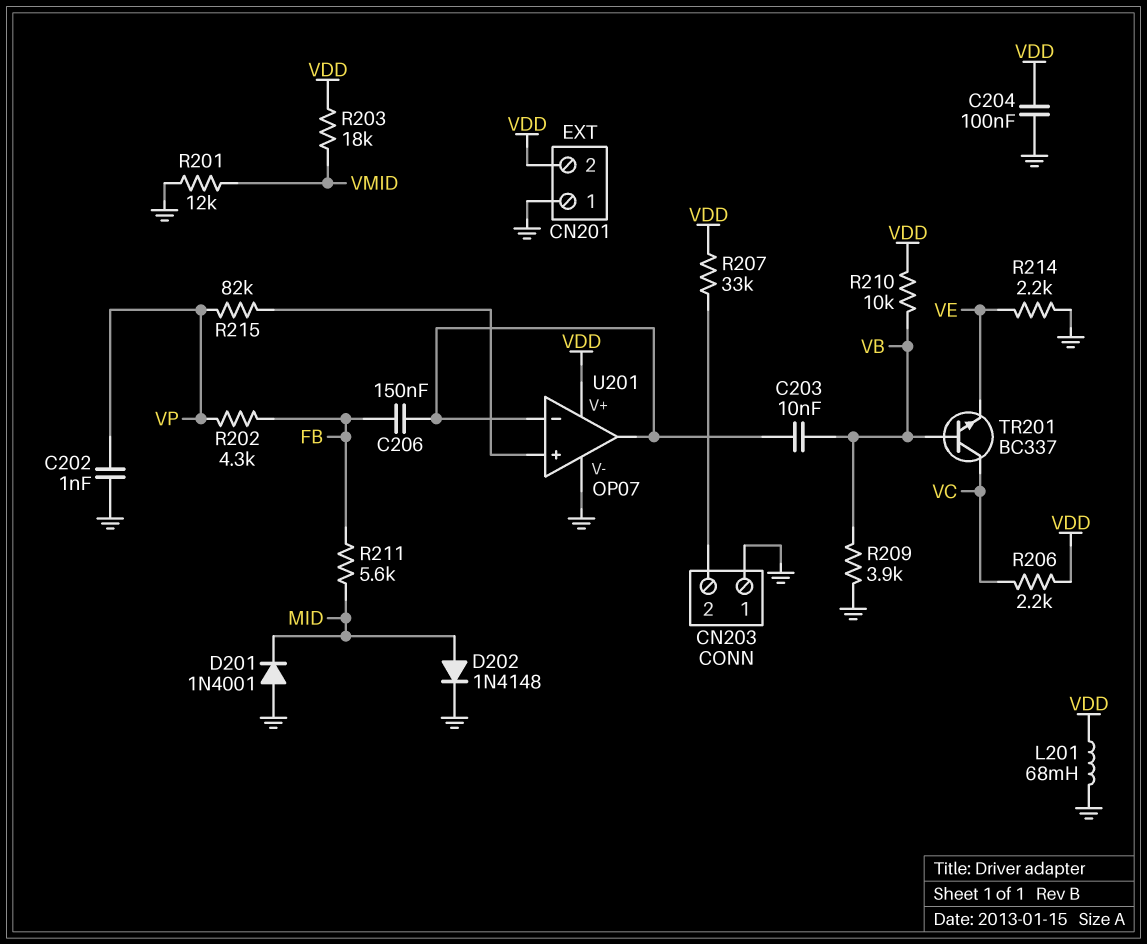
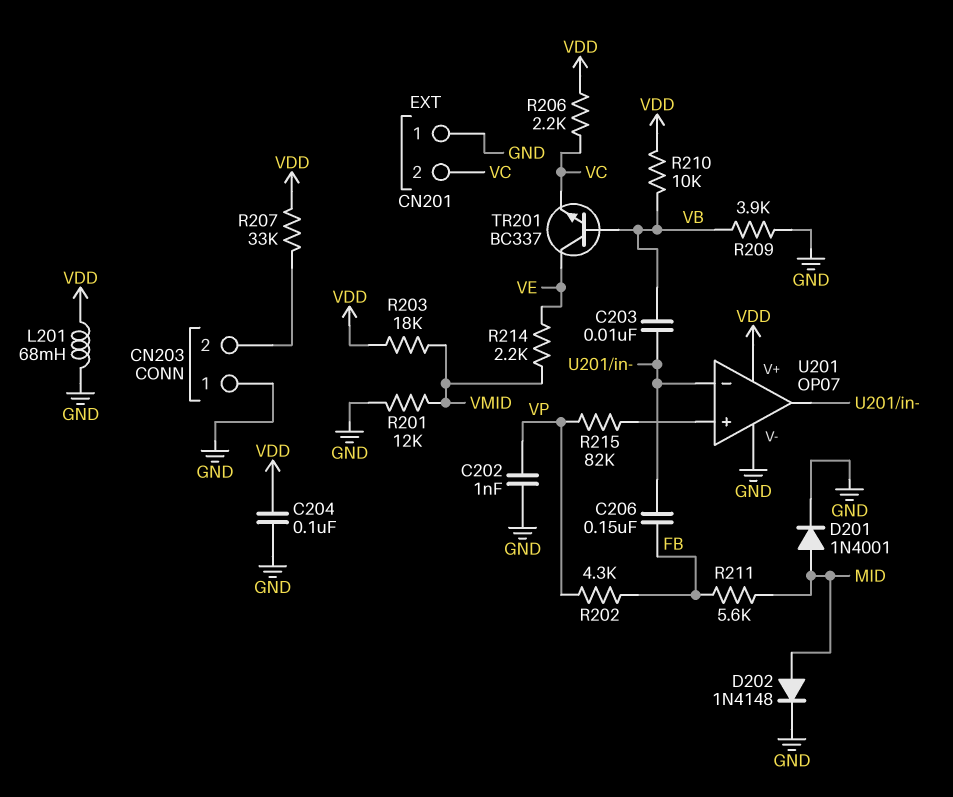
CN201 pin 2: VDD -> VC
D201: diode 1N4001 (A GND, K MID) -> diode 1N4001 (A MID, K GND)
R214: 2.2k (GND, VE) -> 2.2k (VE, VMID)
TR201: NPN BC337 (B VB, C VC, E VE) -> NPN BC337 (B VB, C VE, E VC)

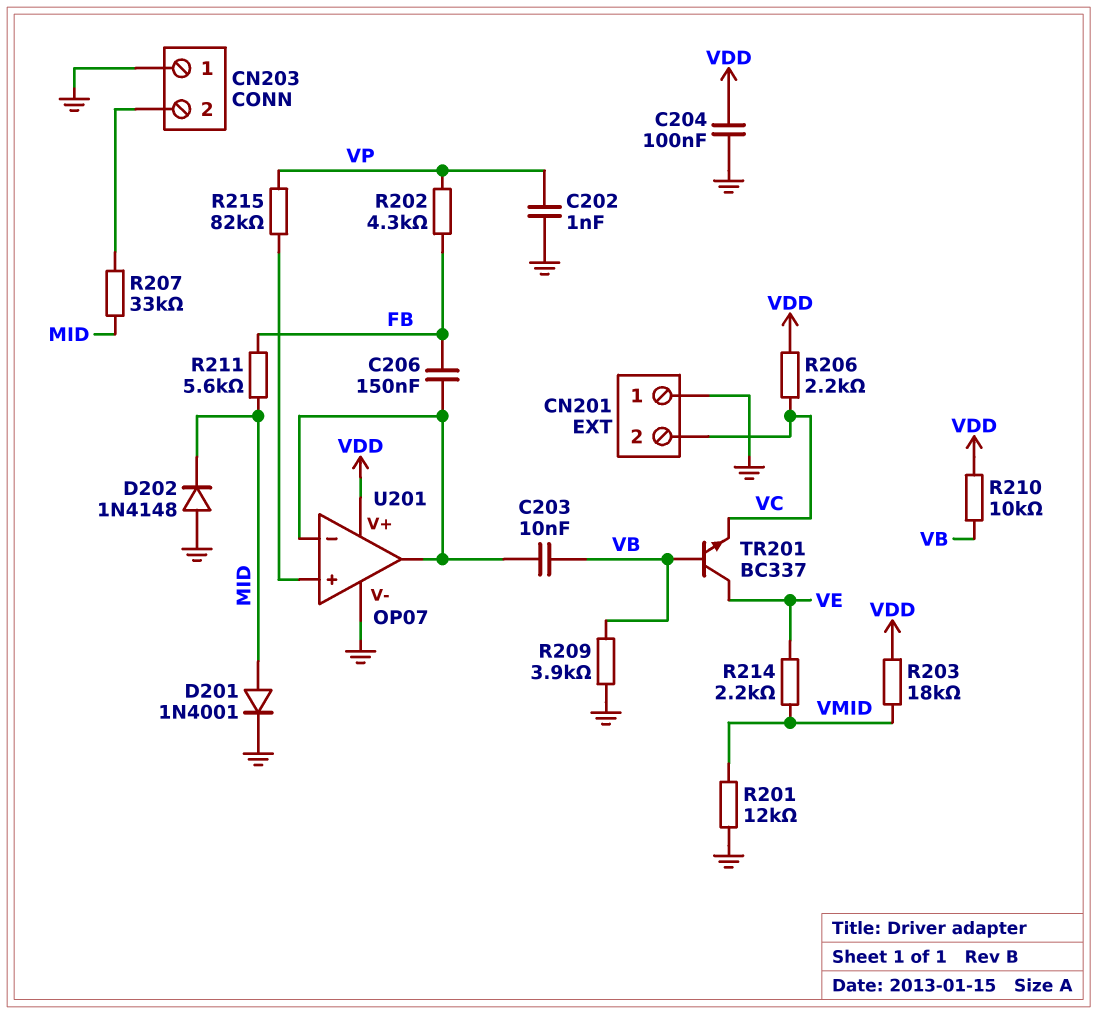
D202: diode 1N4148 (A MID, K GND) -> diode 1N4148 (A GND, K MID)
L201: 68mH (GND, VDD) -> none
R207: 33k (CN203/2, VDD) -> 33k (CN203/2, MID)

